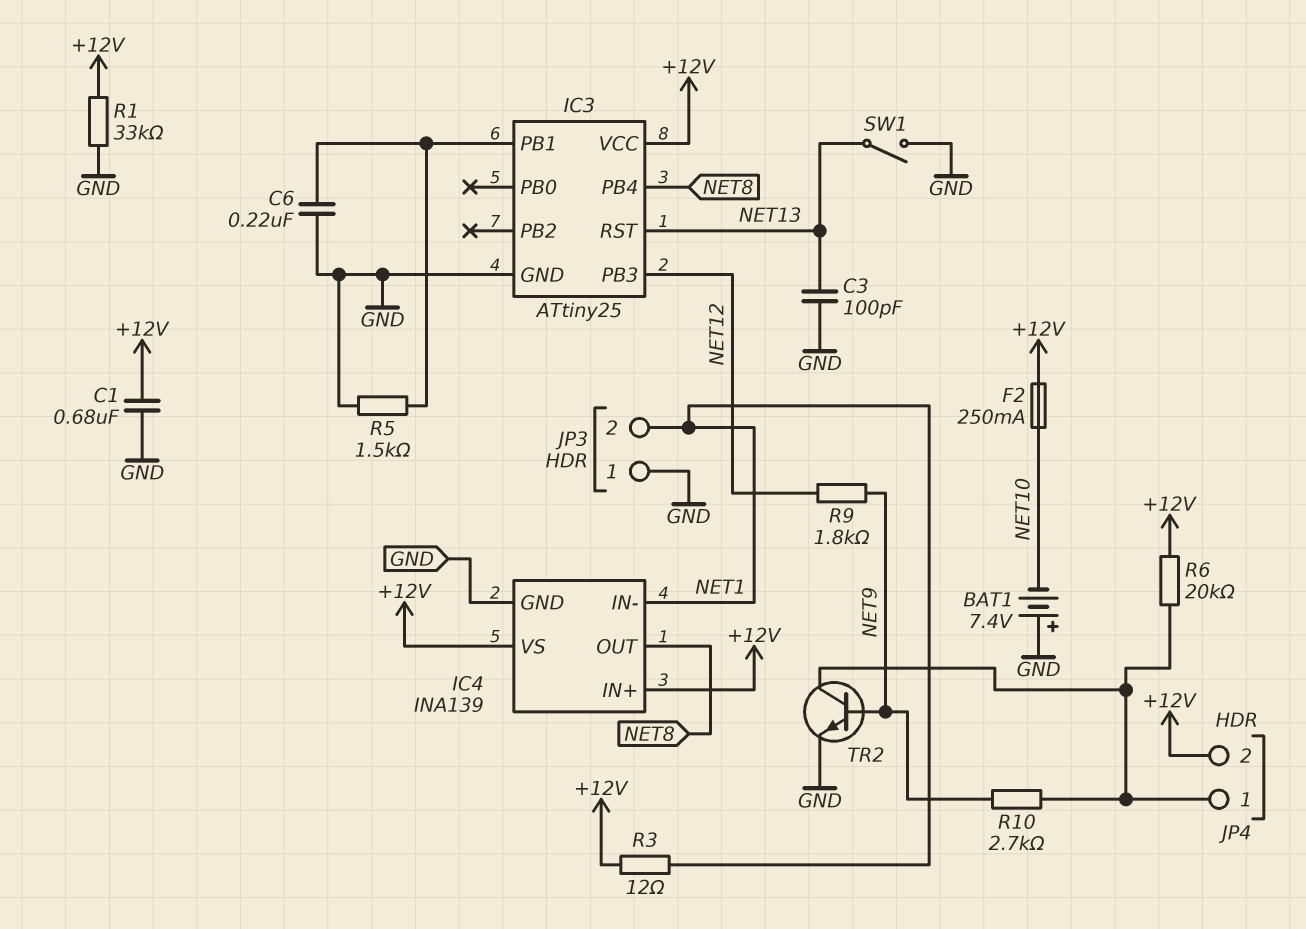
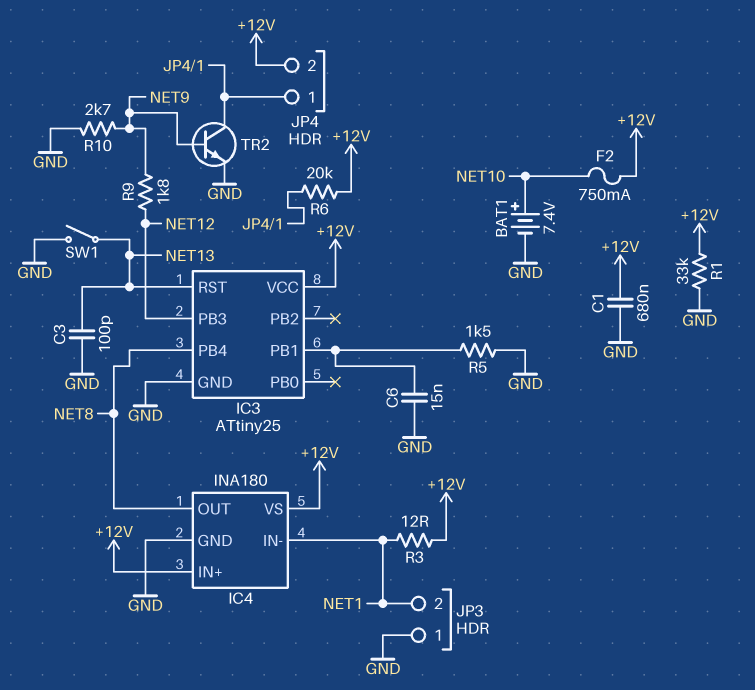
BAT1: 7.4V (plus GND, minus NET10) -> 7.4V (plus NET10, minus GND)
C6: 220nF (GND, IC3/PB1) -> 15nF (GND, IC3/PB1)
F2: 250mA (+12V, NET10) -> 750mA (+12V, NET10)
IC4: INA139 -> INA180
R10: 2.7k (JP4/1, NET9) -> 2.7k (GND, NET9)

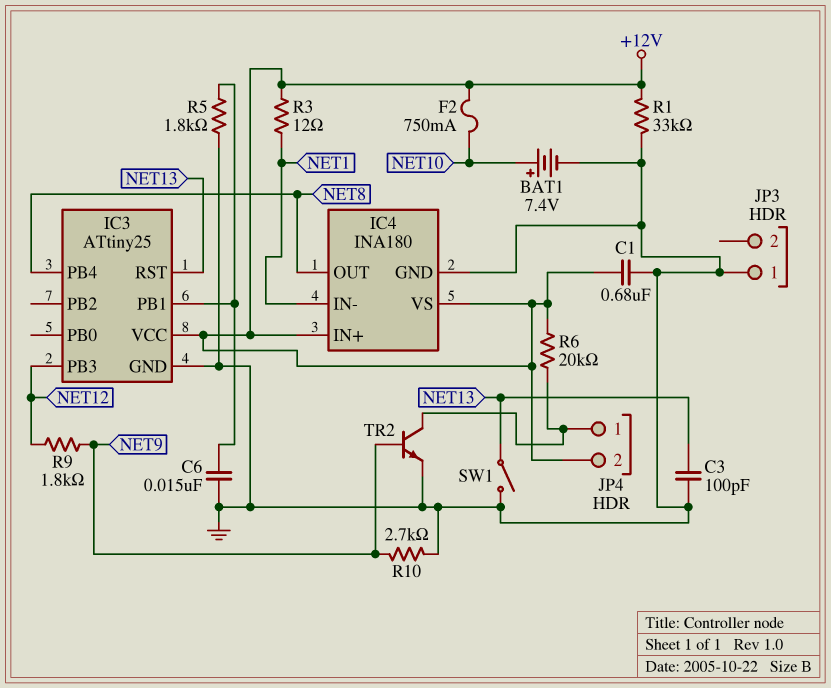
JP3 pin 2: NET1 -> none
R5: 1.5k (GND, IC3/PB1) -> 1.8k (GND, IC3/PB1)

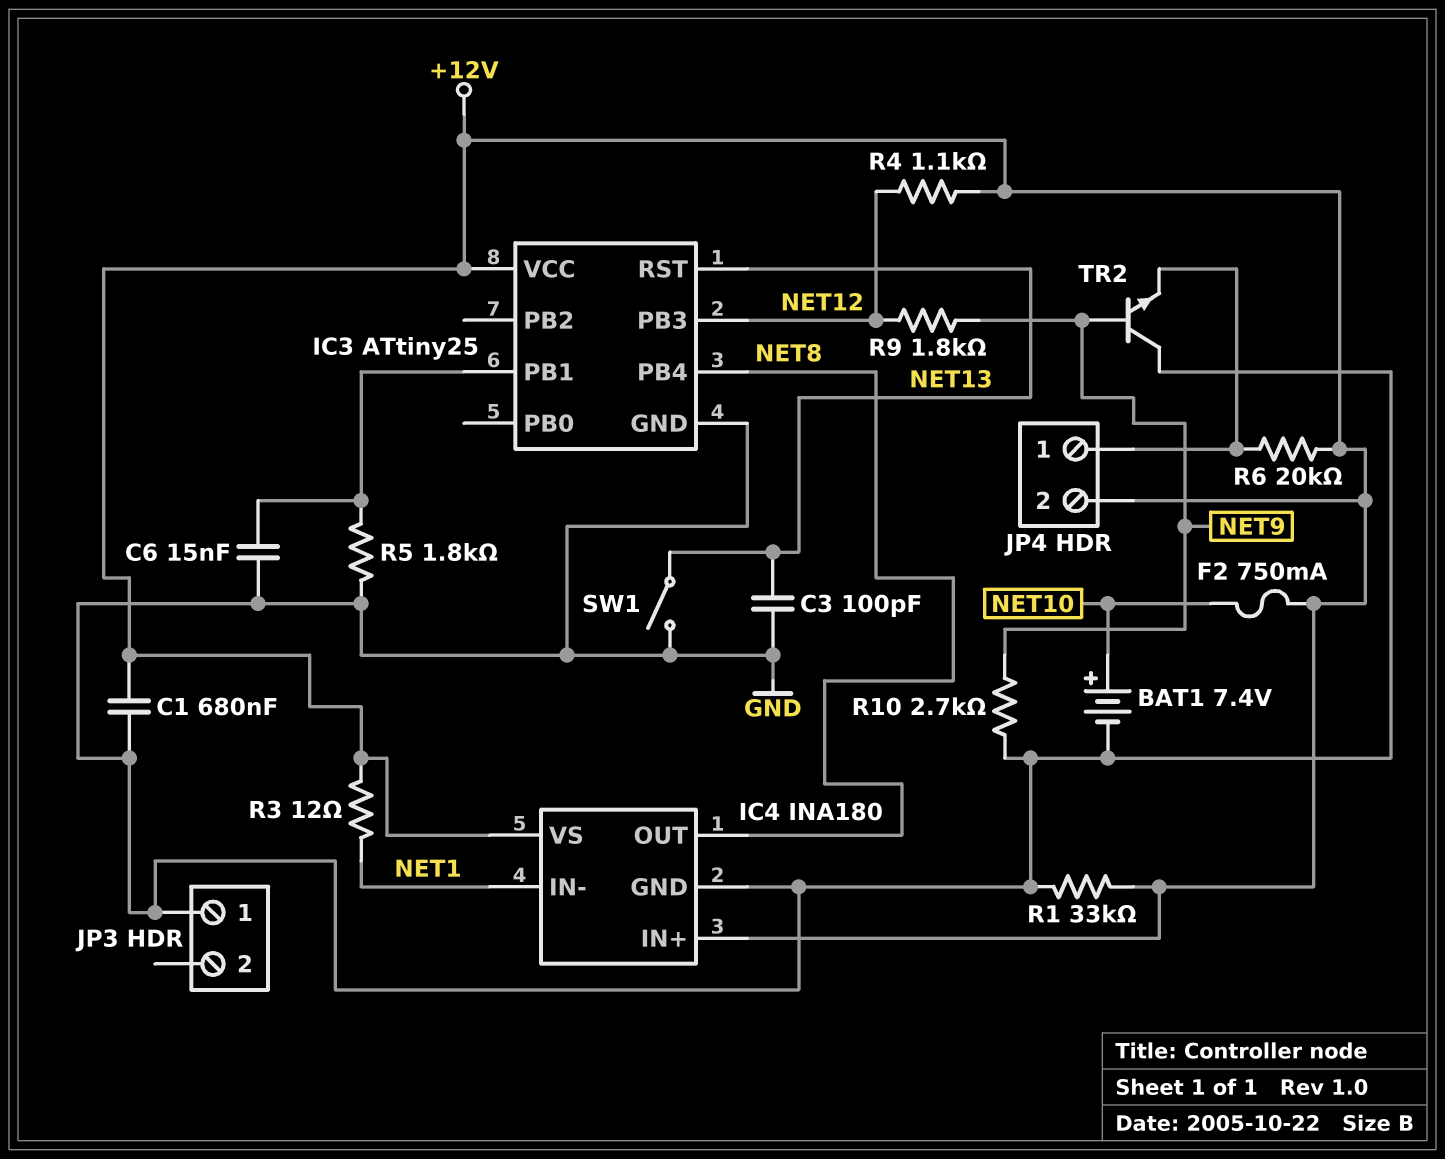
R4: none -> 1.1k (+12V, NET12)
TR2: NPN (B NET9, C JP4/1, E GND) -> NPN (B NET9, C GND, E JP4/1)

